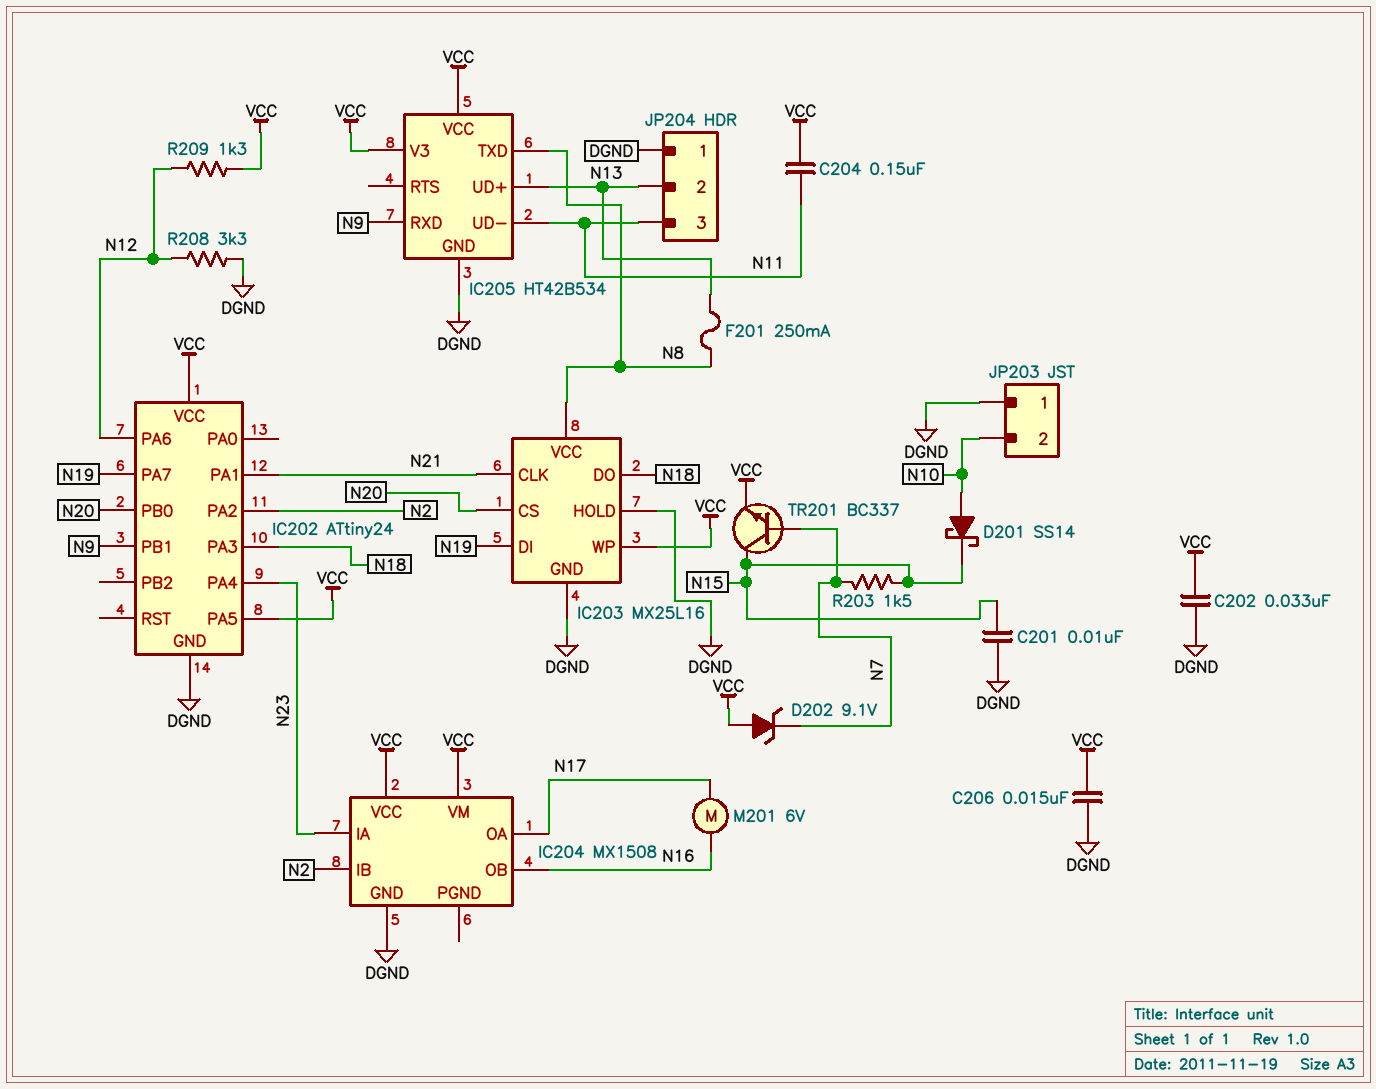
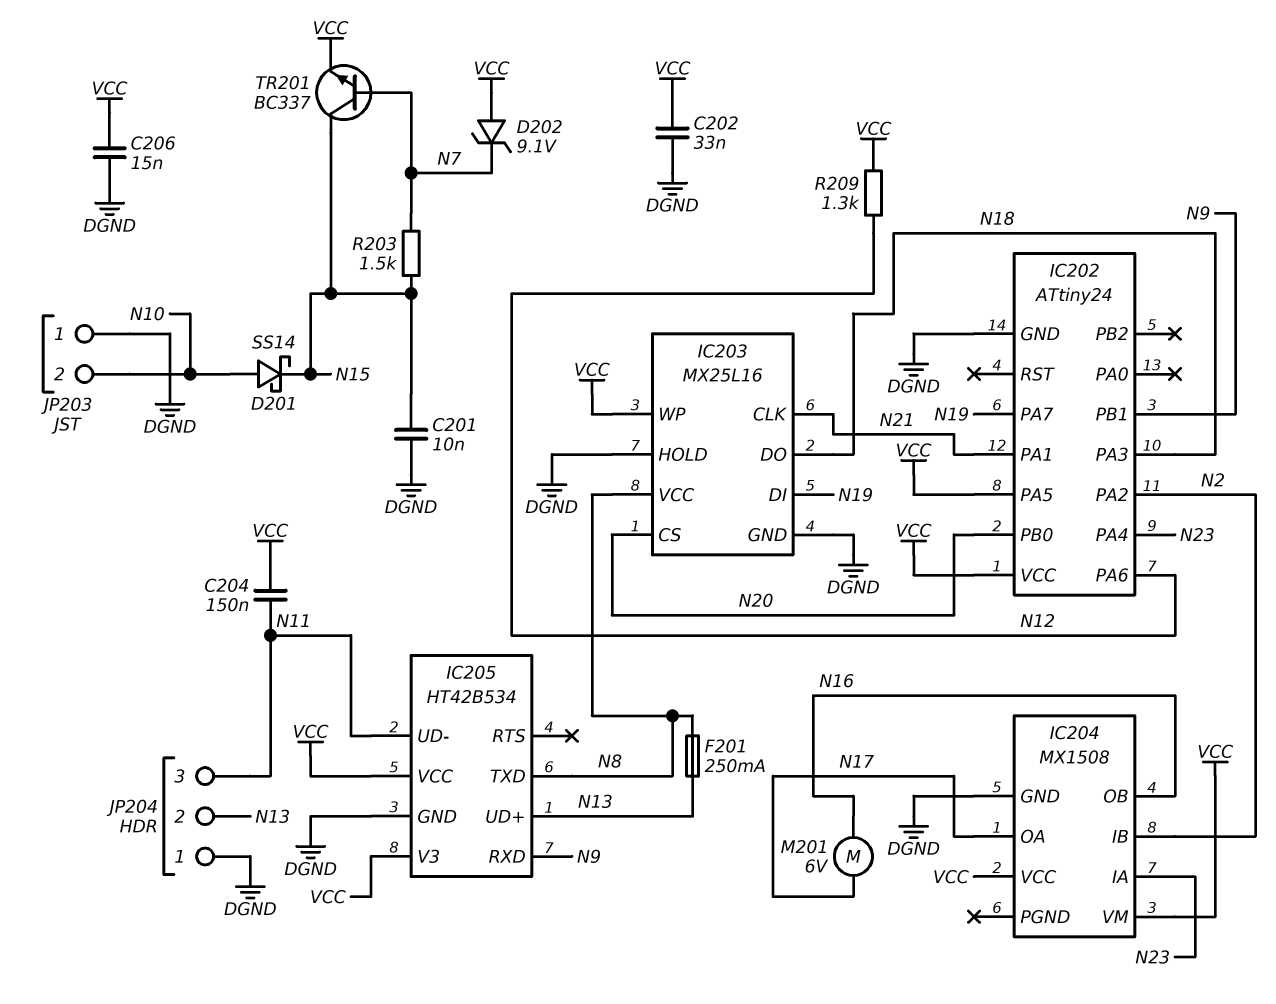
R208: 3.3k (DGND, N12) -> none

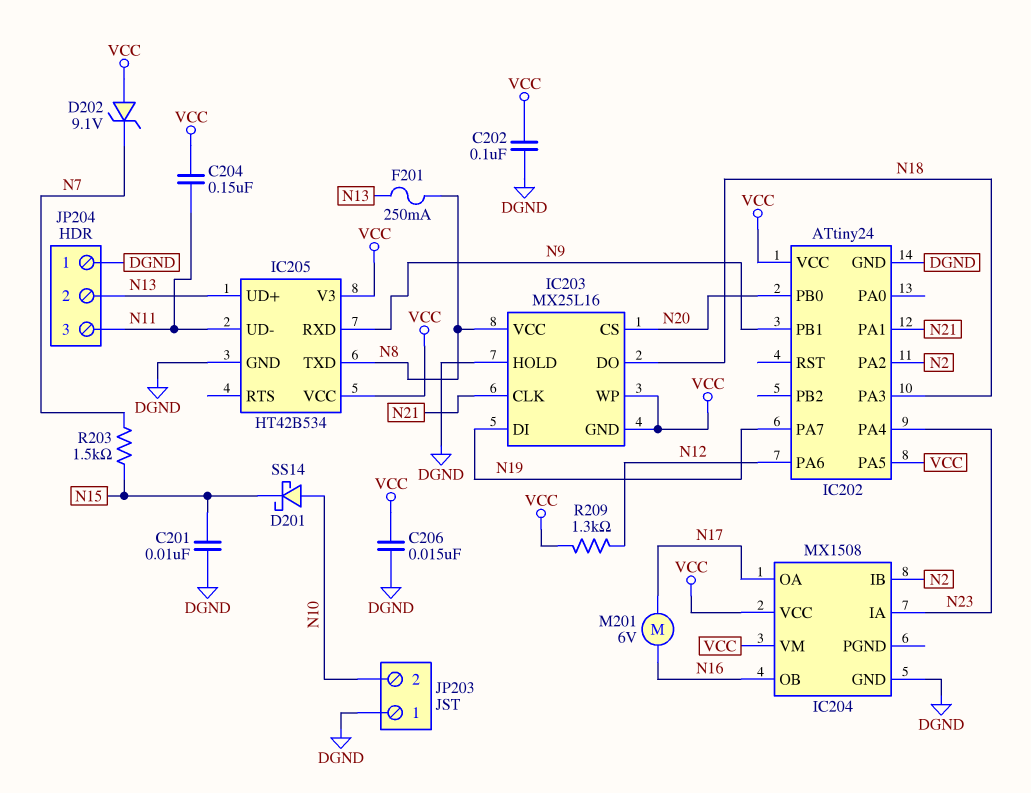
C202: 33nF (DGND, VCC) -> 100nF (DGND, VCC)
IC203 pin GND: DGND -> VCC
TR201: NPN BC337 (B N7, C N15, E VCC) -> none

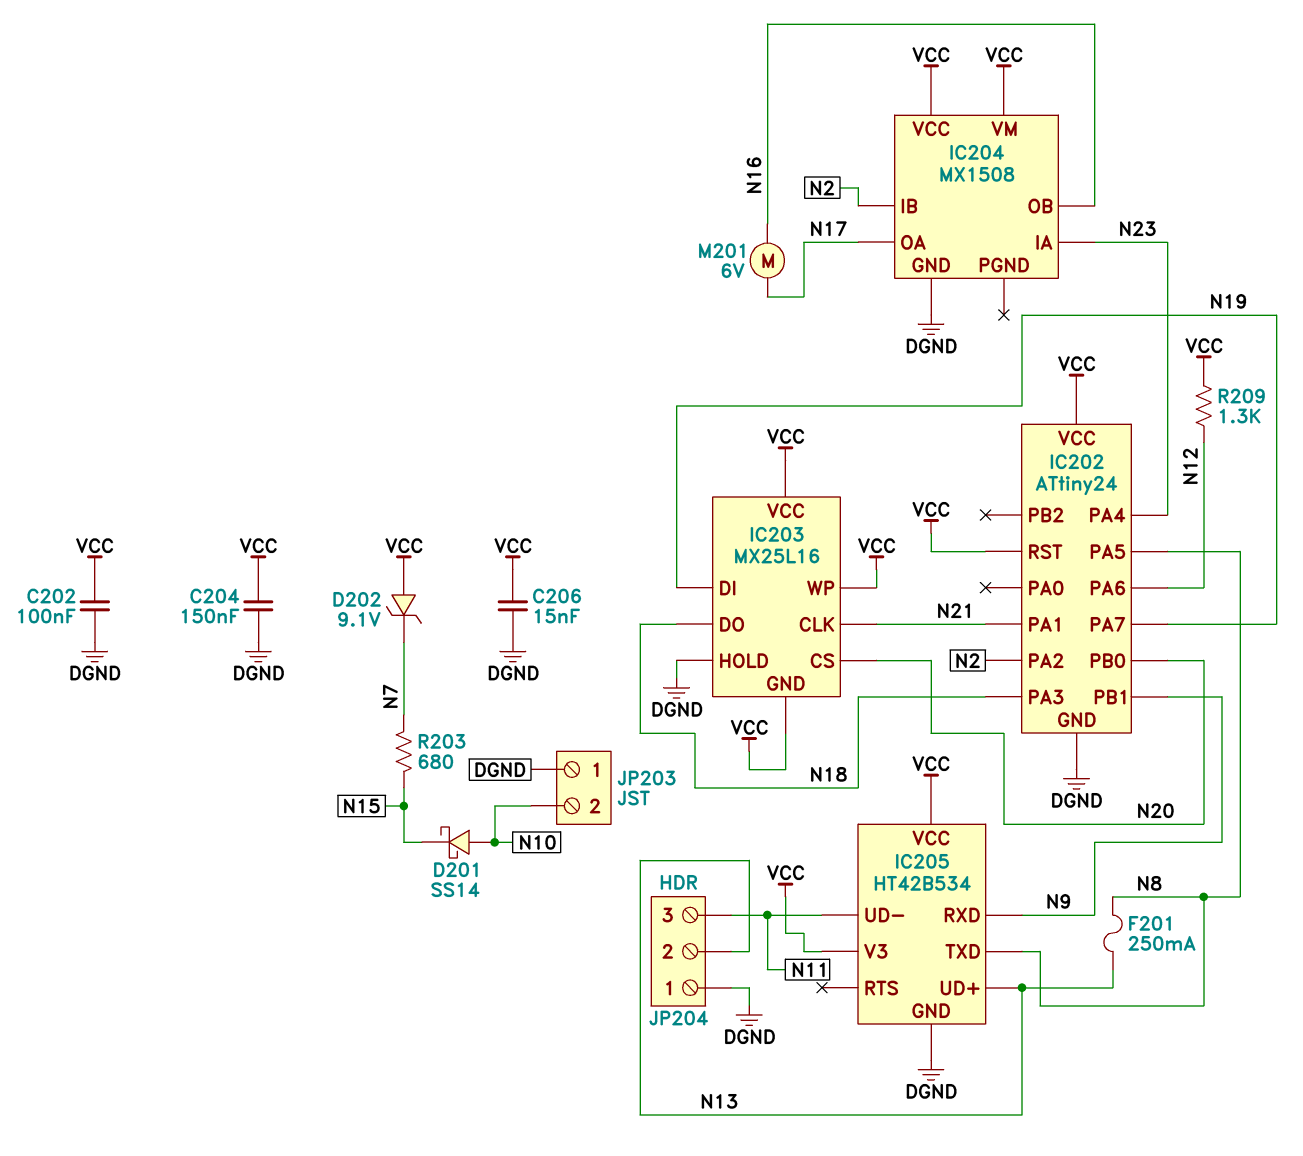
C201: 10nF (DGND, N15) -> none
C204: 150nF (N11, VCC) -> 150nF (DGND, VCC)
IC202 pin PA5: VCC -> N8
IC202 pin RST: none -> VCC
IC203 pin VCC: N8 -> VCC
R203: 1.5k (N7, N15) -> 680 (N7, N15)

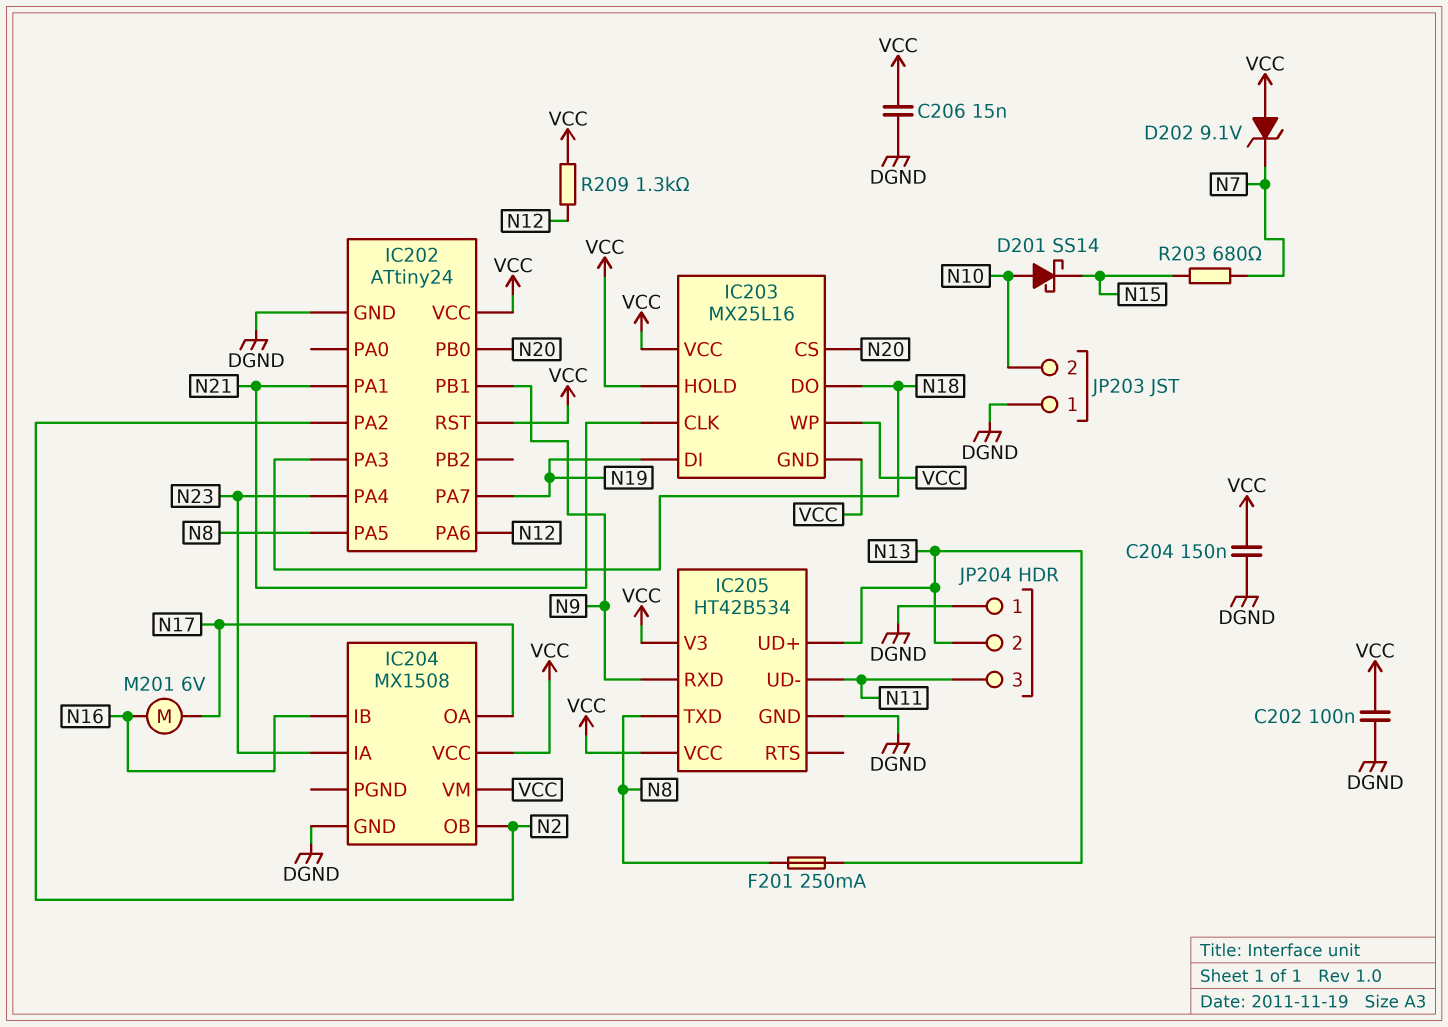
IC203 pin HOLD: DGND -> VCC
IC204 pin IB: N2 -> N16
IC204 pin OB: N16 -> N2

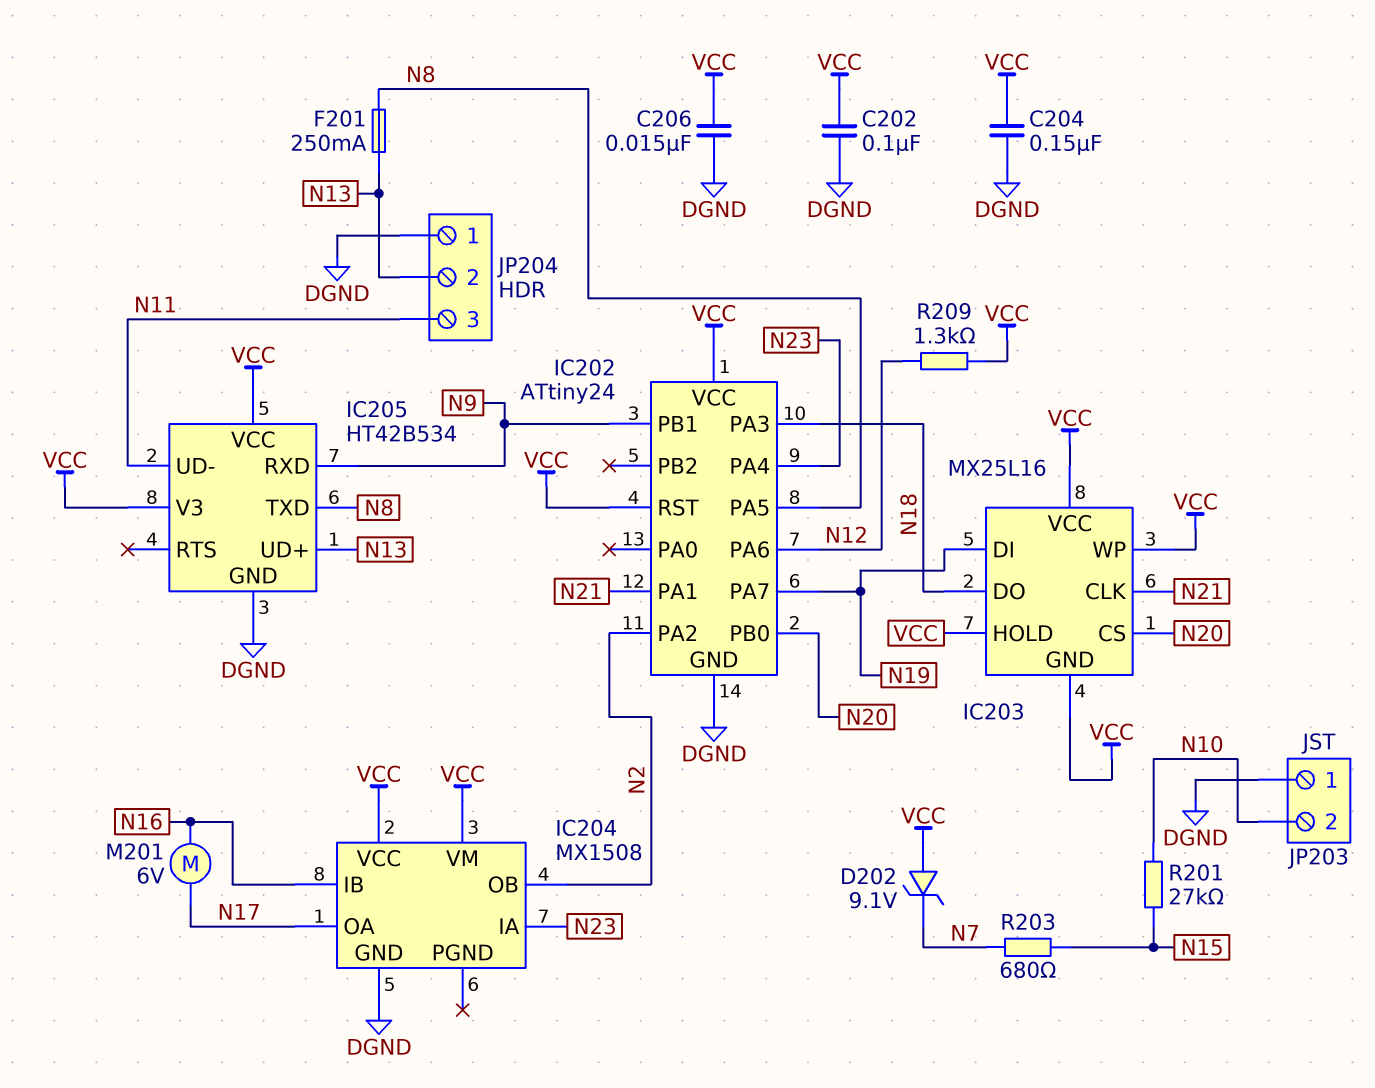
D201: schottky SS14 (A N10, K N15) -> none
R201: none -> 27k (N10, N15)

